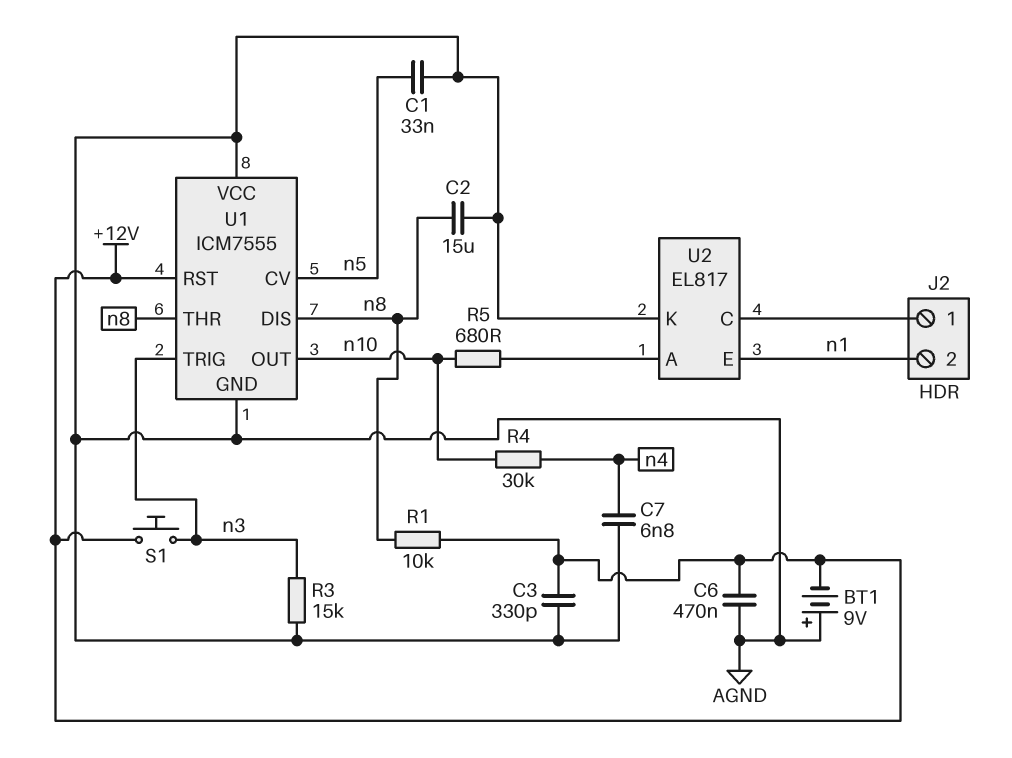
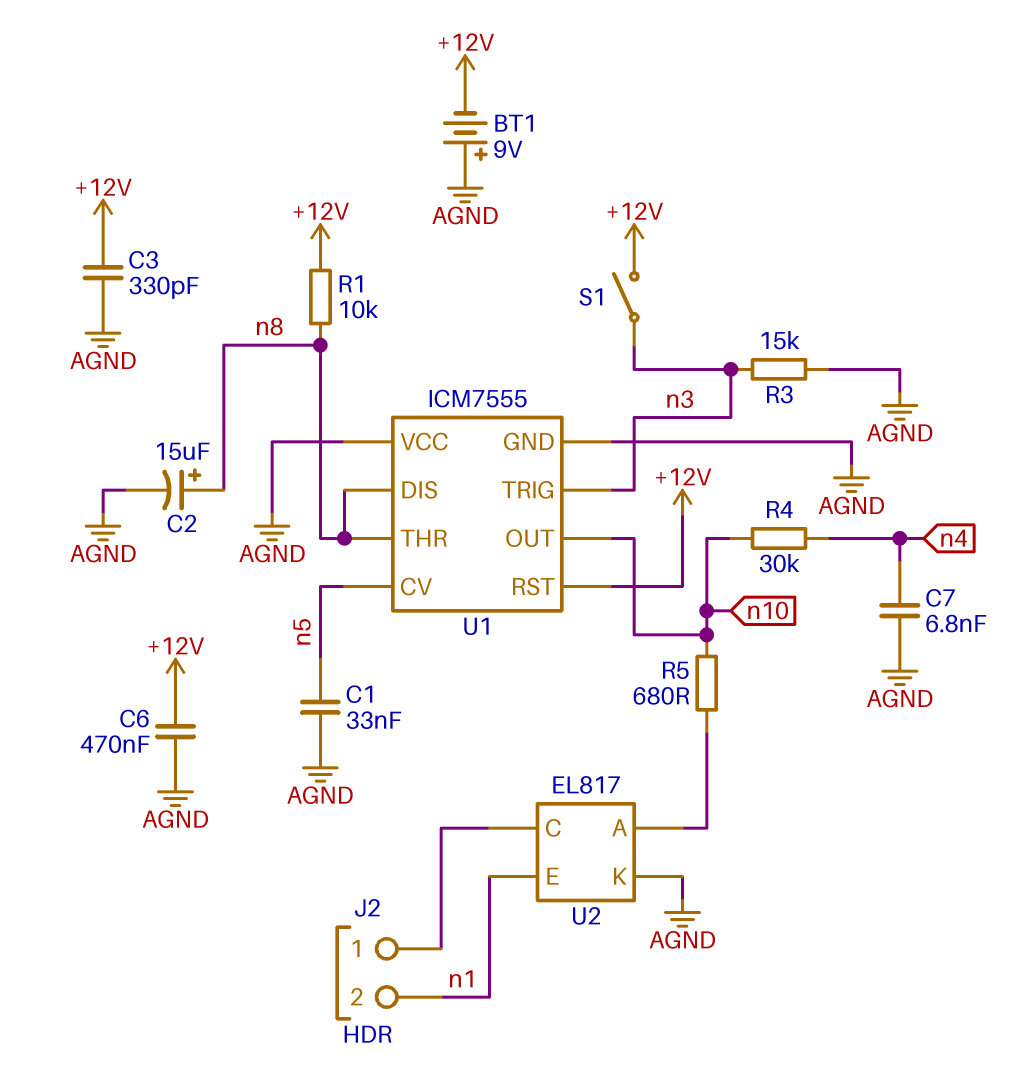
C2: 15uF (AGND, n8) -> 15uF (plus n8, minus AGND)
S1: button (+12V, n3) -> switch (+12V, n3)

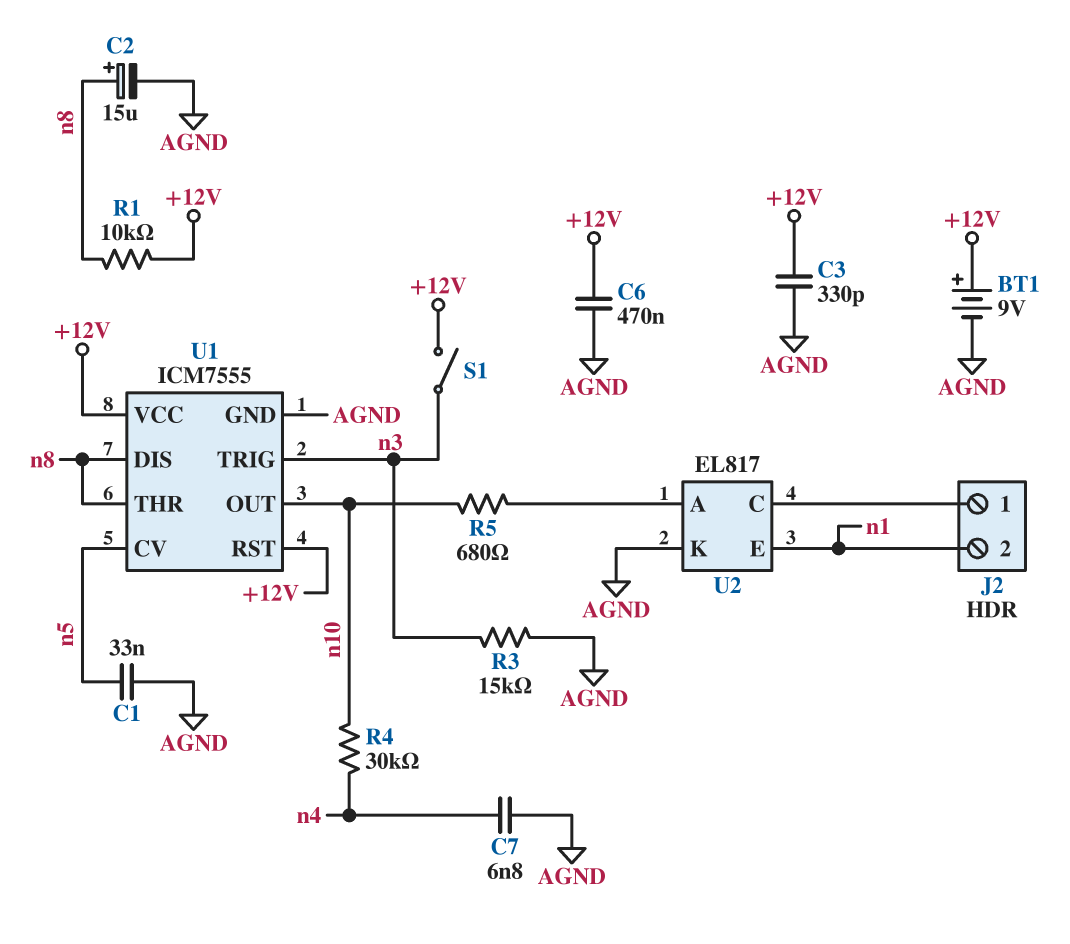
BT1: 9V (plus AGND, minus +12V) -> 9V (plus +12V, minus AGND)
U1 pin VCC: AGND -> +12V

